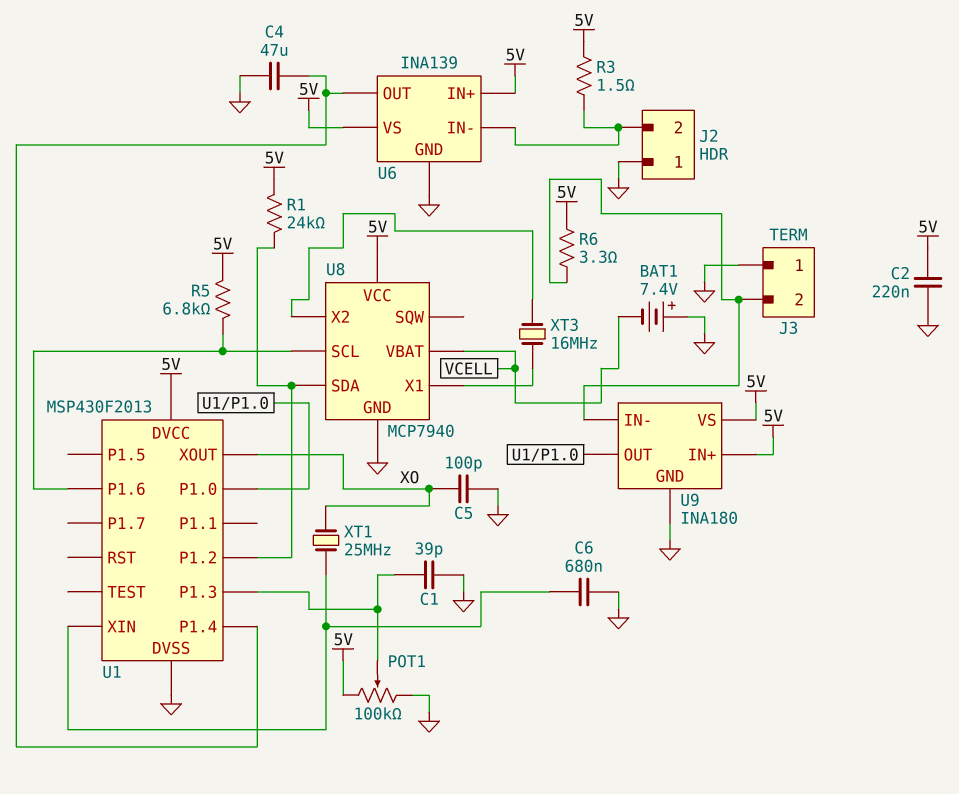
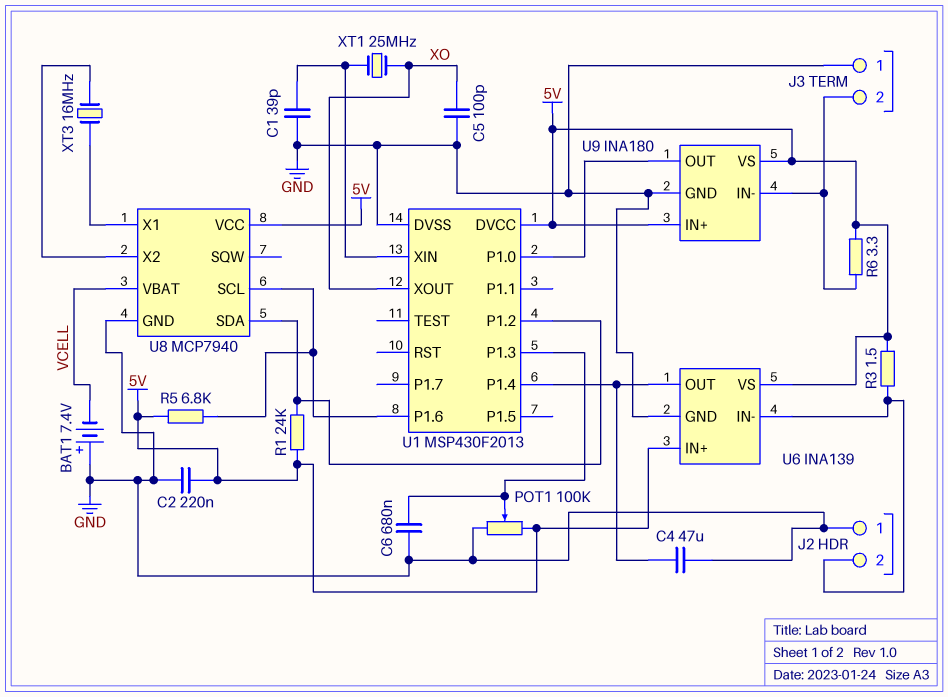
C1: 39pF (GND, U1/P1.3) -> 39pF (GND, U1/XIN)
C6: 680nF (GND, U1/XIN) -> 680nF (GND, U1/P1.3)

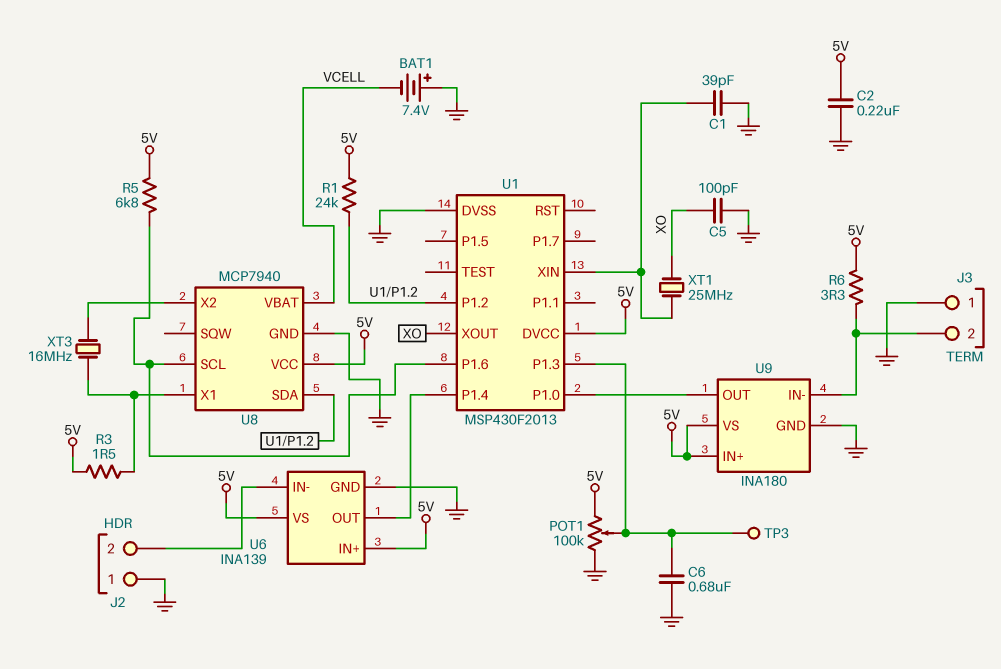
C4: 47uF (GND, U1/P1.4) -> none
R3: 1.5 (5V, J2/2) -> 1.5 (5V, U8/X1)
TP3: none -> test point (U1/P1.3)

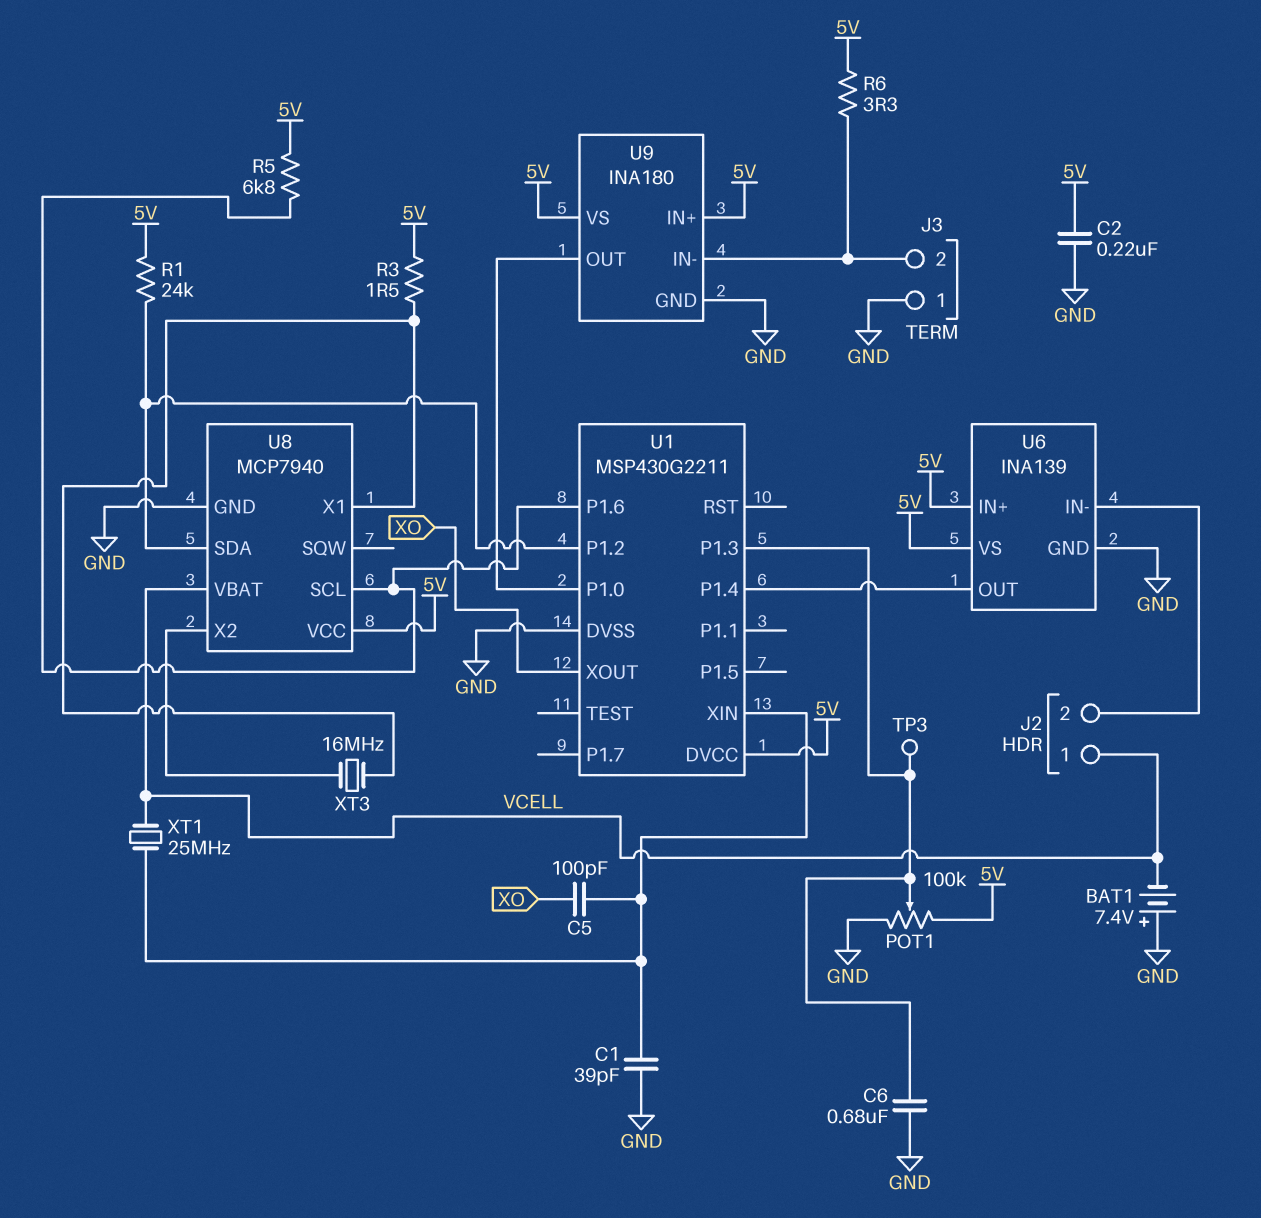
C5: 100pF (GND, XO) -> 100pF (U1/XIN, XO)
J2 pin 1: GND -> VCELL
U1: MSP430F2013 -> MSP430G2211
XT1: 25MHz (U1/XIN, XO) -> 25MHz (U1/XIN, VCELL)

